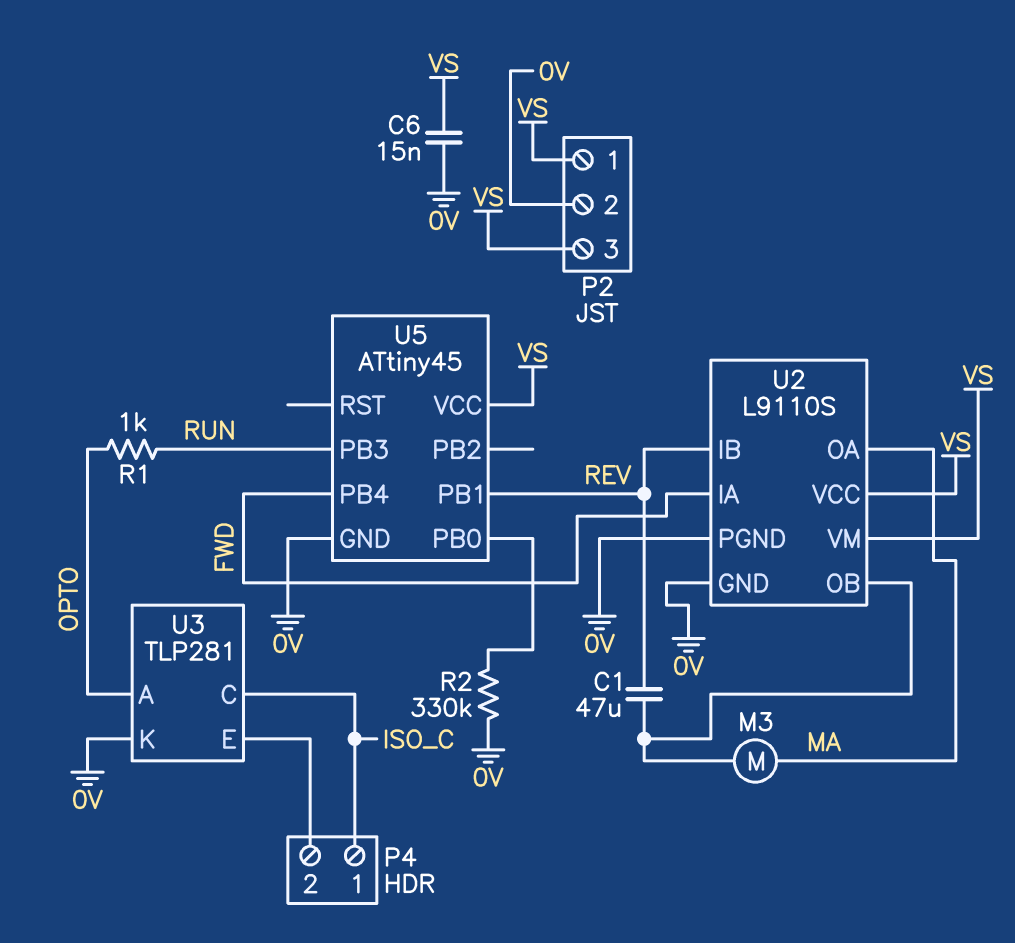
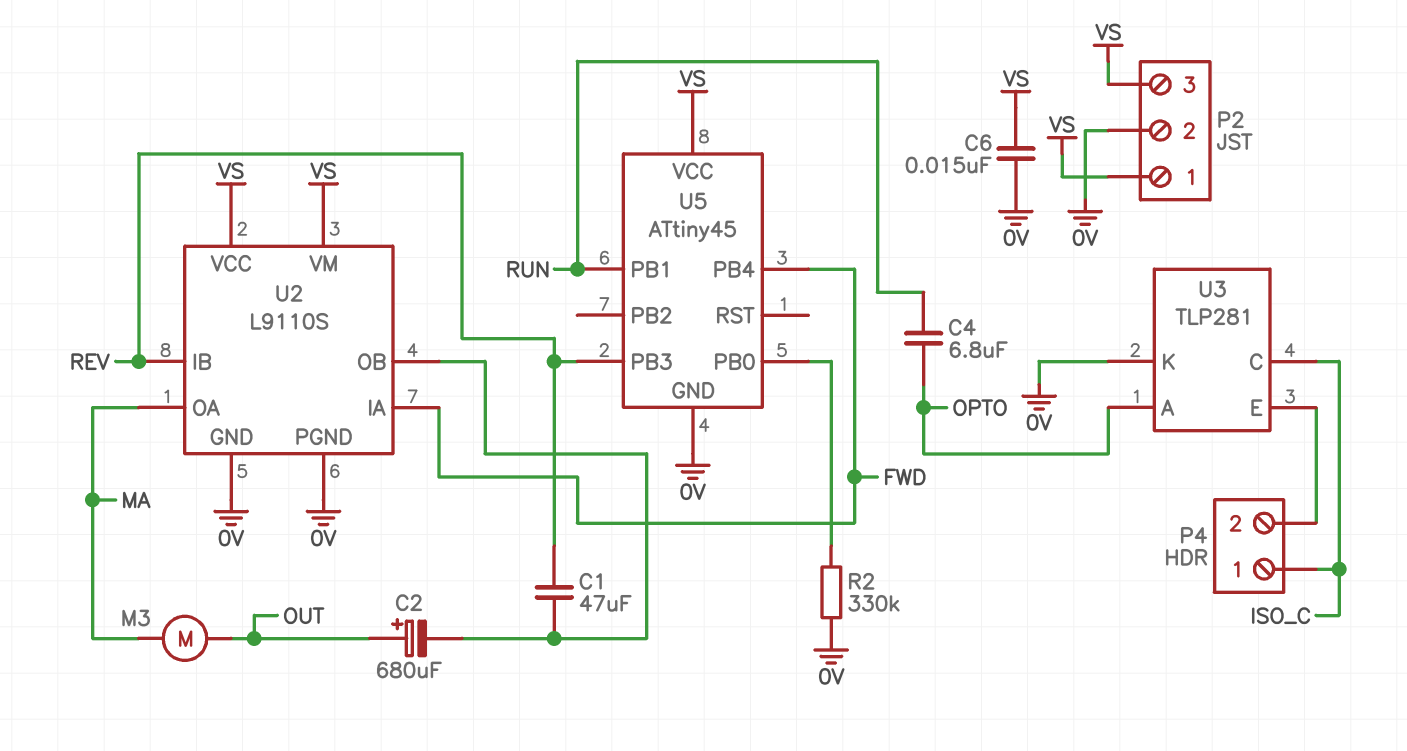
C2: none -> 680uF (plus OUT, minus U2/OB)
C4: none -> 6.8uF (OPTO, RUN)
M3: motor (MA, U2/OB) -> motor (MA, OUT)
R1: 1k (OPTO, RUN) -> none
U5 pin PB1: REV -> RUN
U5 pin PB3: RUN -> REV

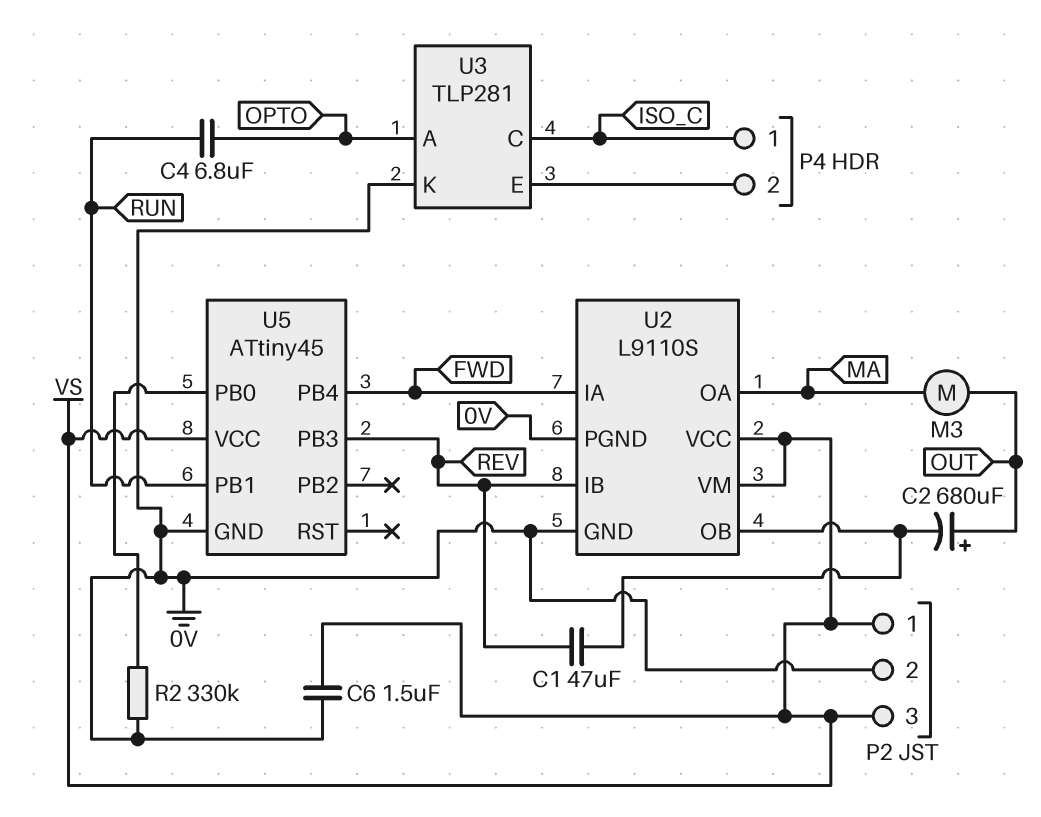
C6: 15nF (0V, VS) -> 1.5uF (0V, VS)

